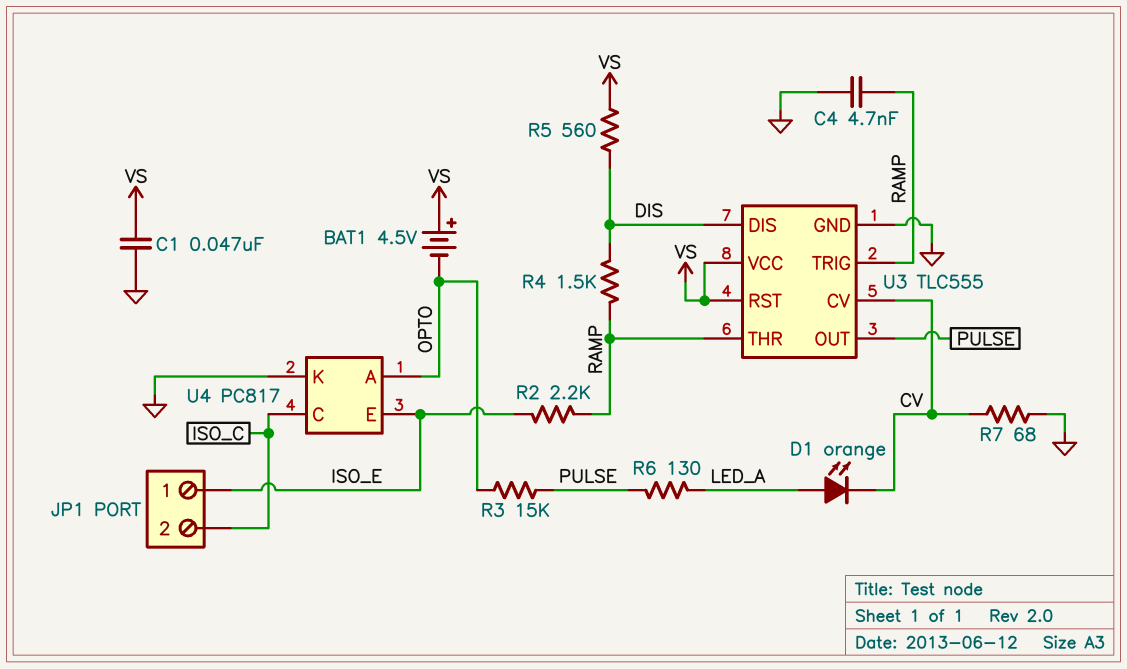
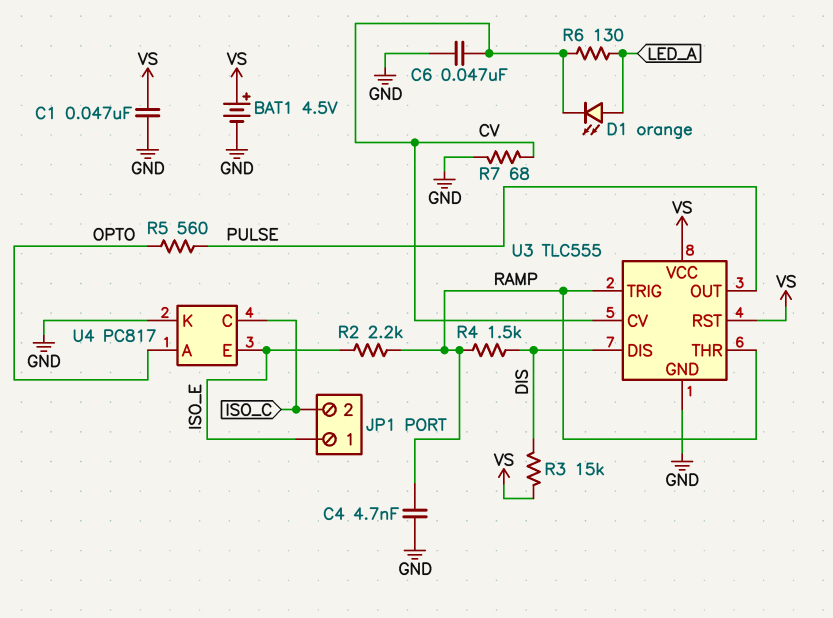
BAT1: 4.5V (plus VS, minus OPTO) -> 4.5V (plus VS, minus GND)
C6: none -> 47nF (CV, GND)
R3: 15k (OPTO, PULSE) -> 15k (DIS, VS)
R5: 560 (DIS, VS) -> 560 (OPTO, PULSE)
R6: 130 (LED_A, PULSE) -> 130 (CV, LED_A)

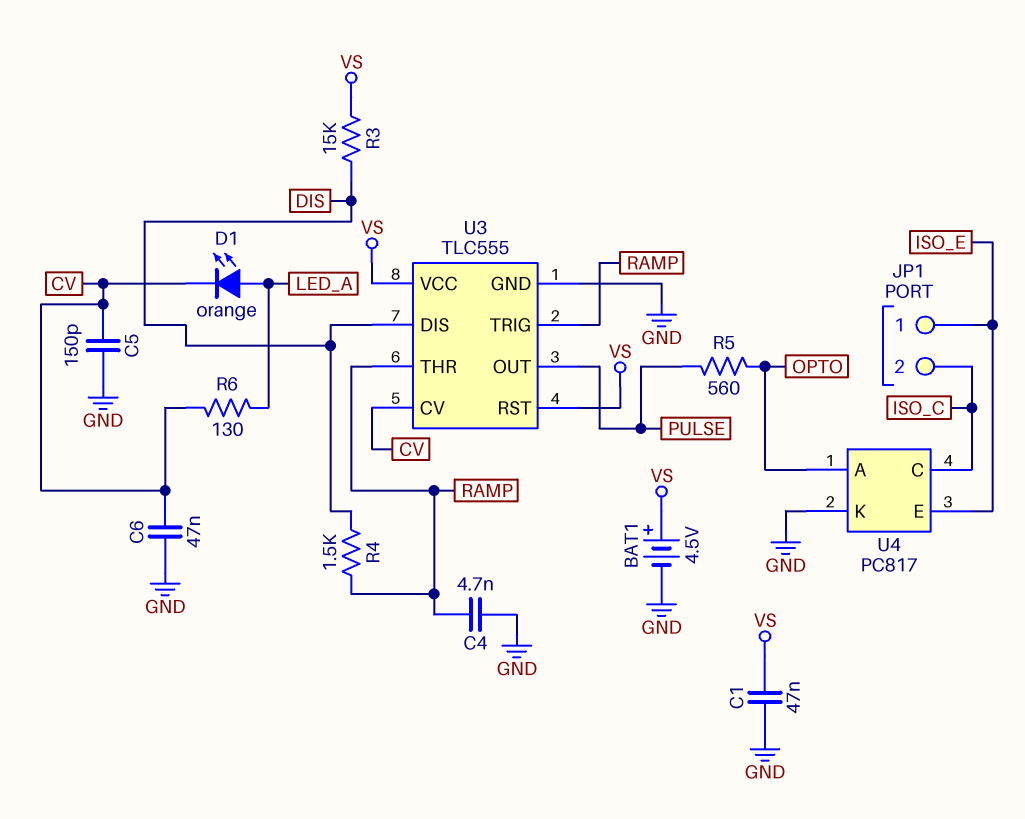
C5: none -> 150pF (CV, GND)
R2: 2.2k (ISO_E, RAMP) -> none
R7: 68 (CV, GND) -> none

